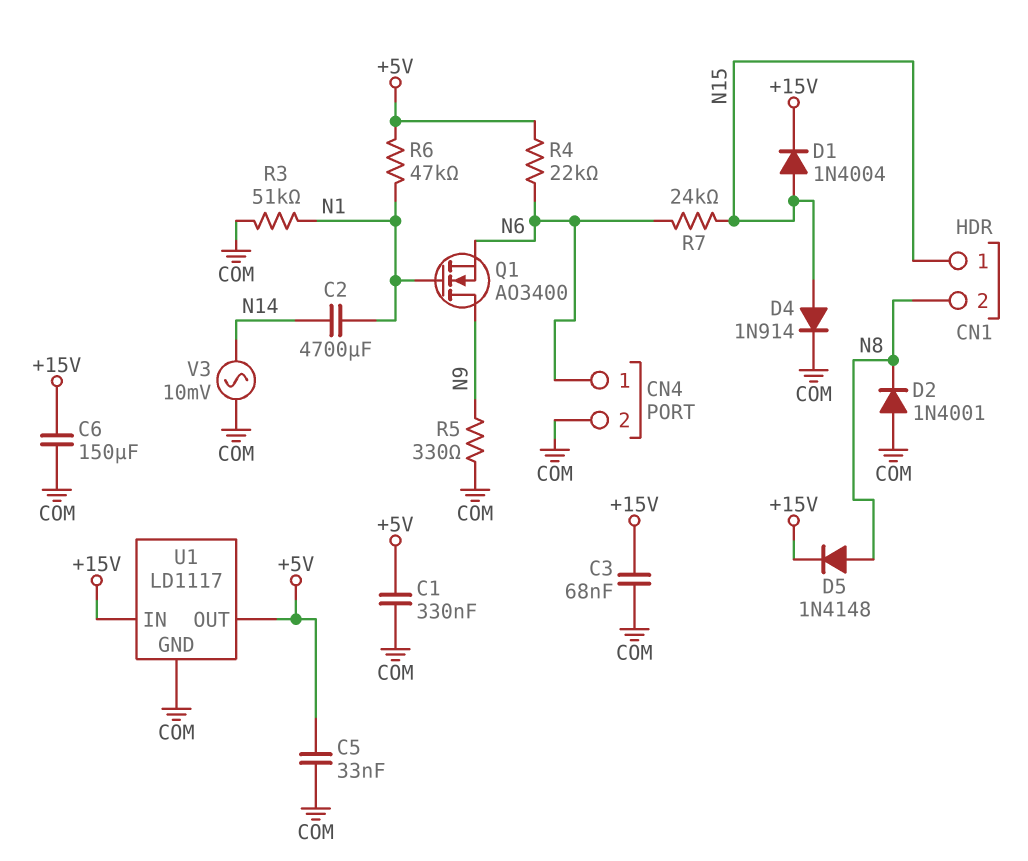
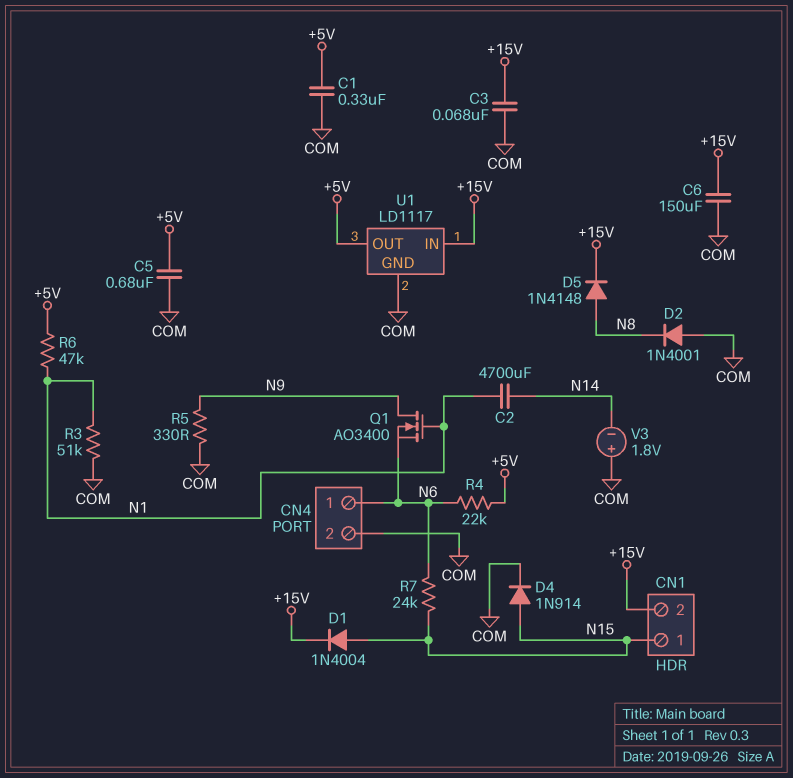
C5: 33nF (+5V, COM) -> 680nF (+5V, COM)
CN1 pin 2: N8 -> +15V
V3: AC 10mV (COM, N14) -> 1.8V (plus COM, minus N14)

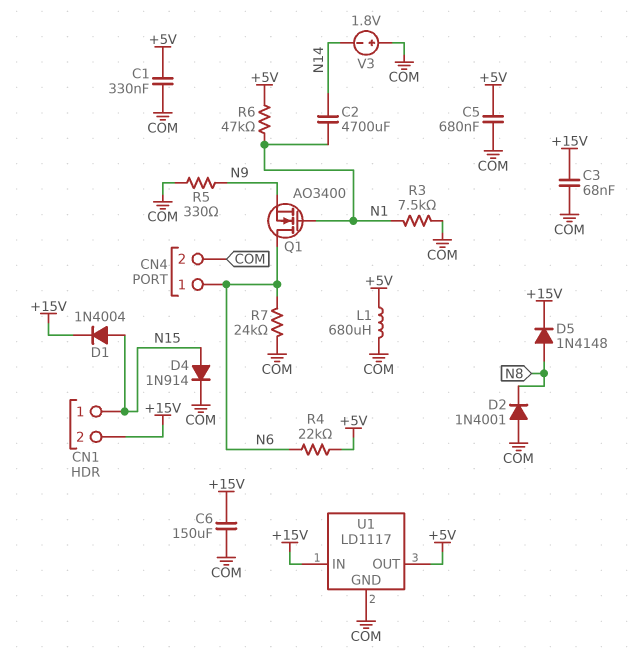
L1: none -> 680uH (+5V, COM)
Q1: NMOS AO3400 (G N1, D N9, S N6) -> NMOS AO3400 (G N1, D N6, S N9)
R3: 51k (COM, N1) -> 7.5k (COM, N1)
R7: 24k (N6, N15) -> 24k (COM, N6)

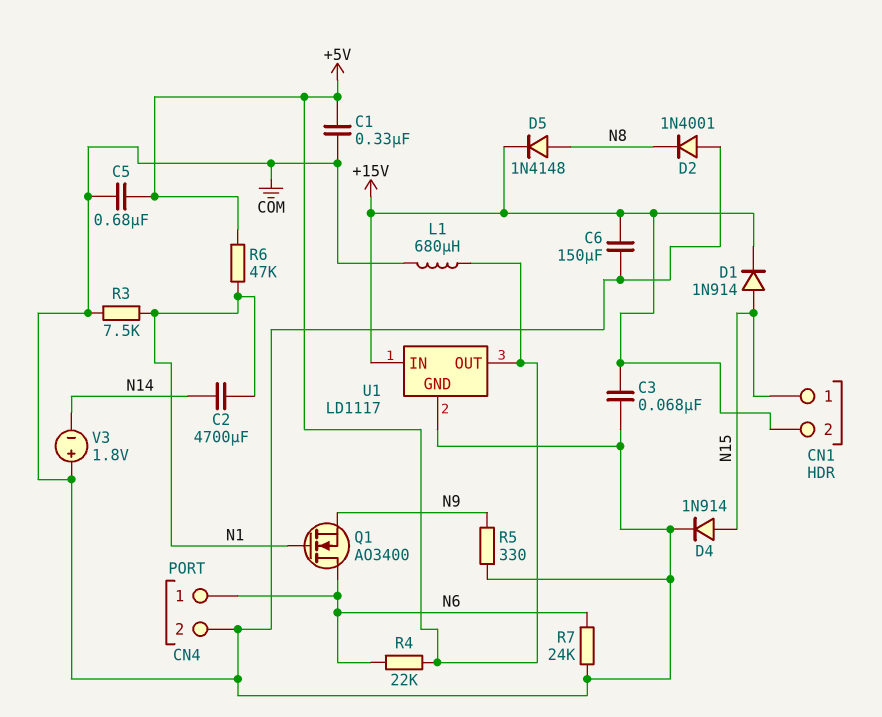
D1: diode 1N4004 (A N15, K +15V) -> diode 1N914 (A N15, K +15V)

